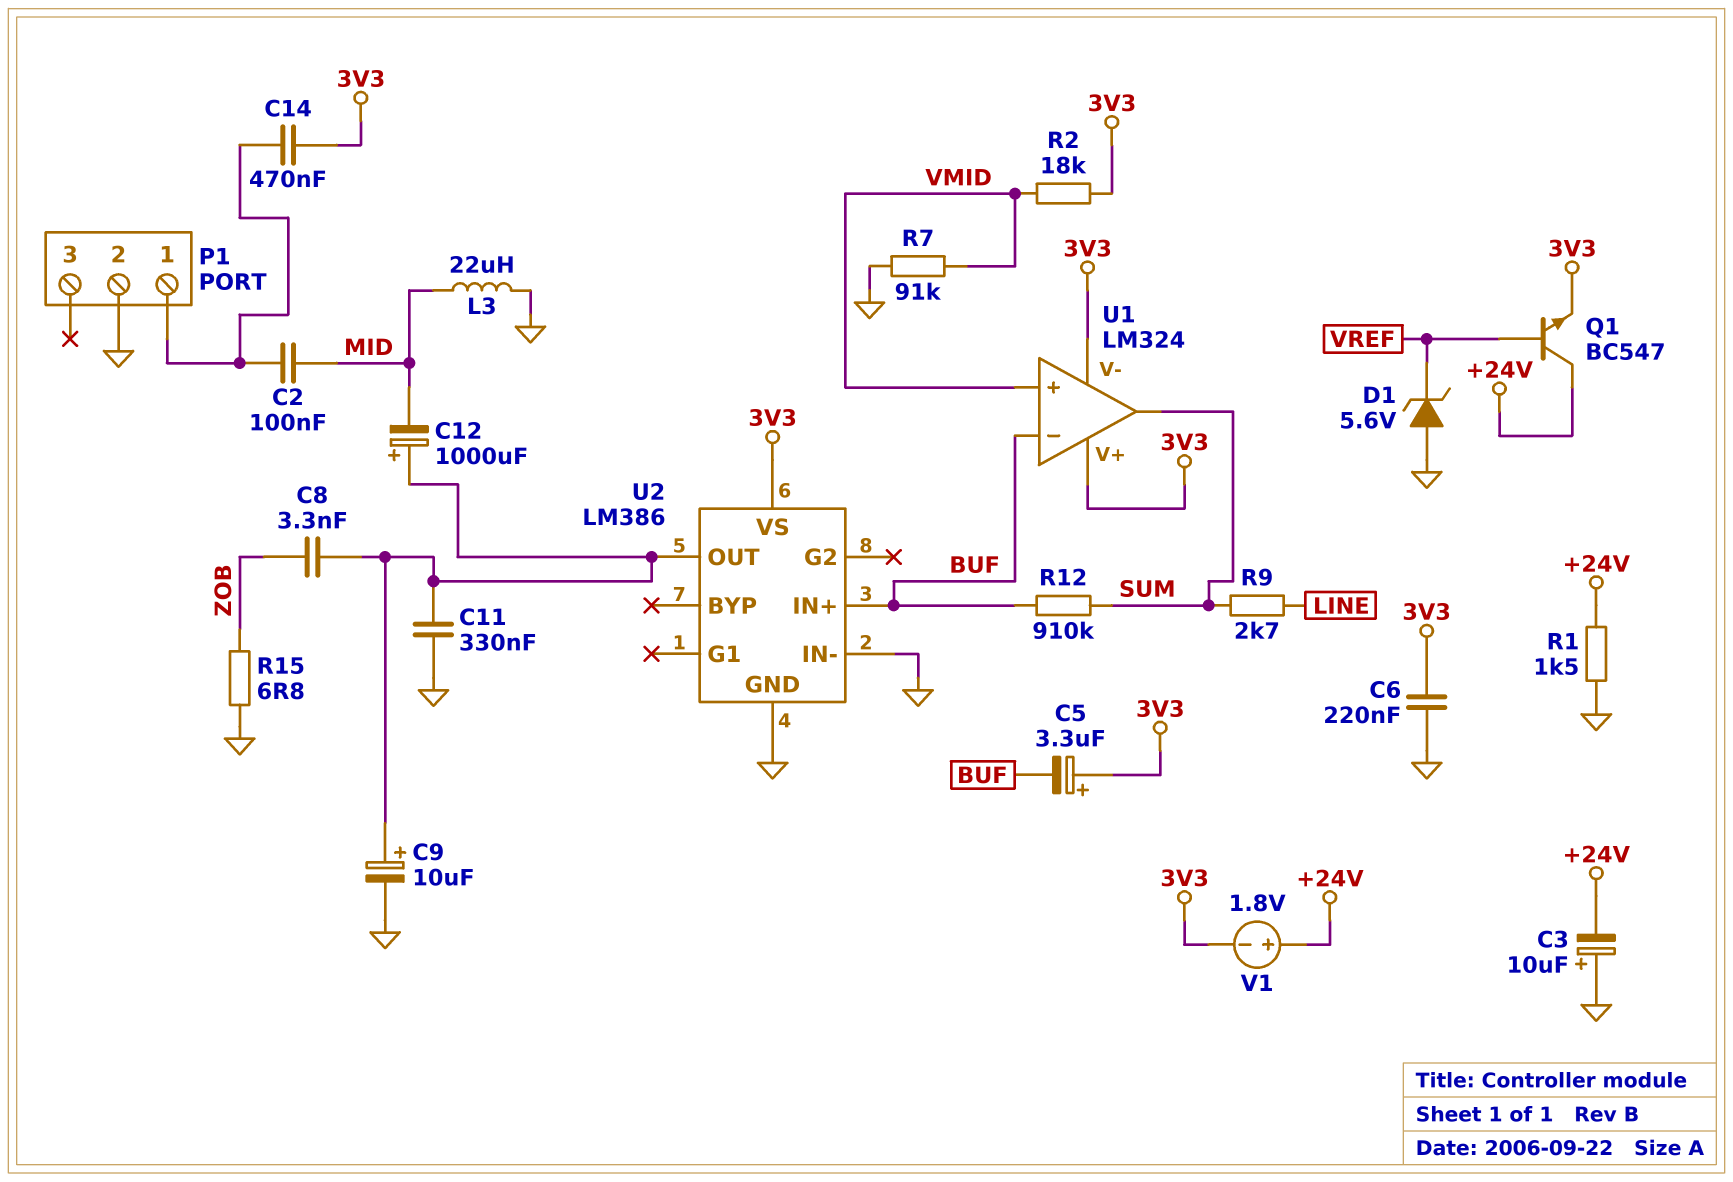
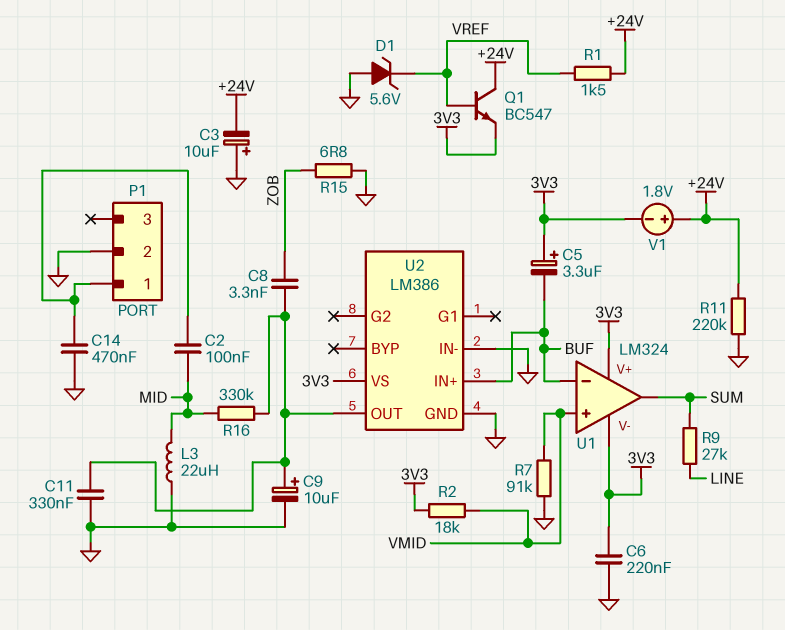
C12: 1000uF (plus U2/OUT, minus MID) -> none
C14: 470nF (3V3, P1/1) -> 470nF (GND, P1/1)
R1: 1.5k (+24V, GND) -> 1.5k (+24V, VREF)
R9: 2.7k (LINE, SUM) -> 27k (LINE, SUM)
R11: none -> 220k (+24V, GND)
R12: 910k (BUF, SUM) -> none
R16: none -> 330k (MID, U2/OUT)

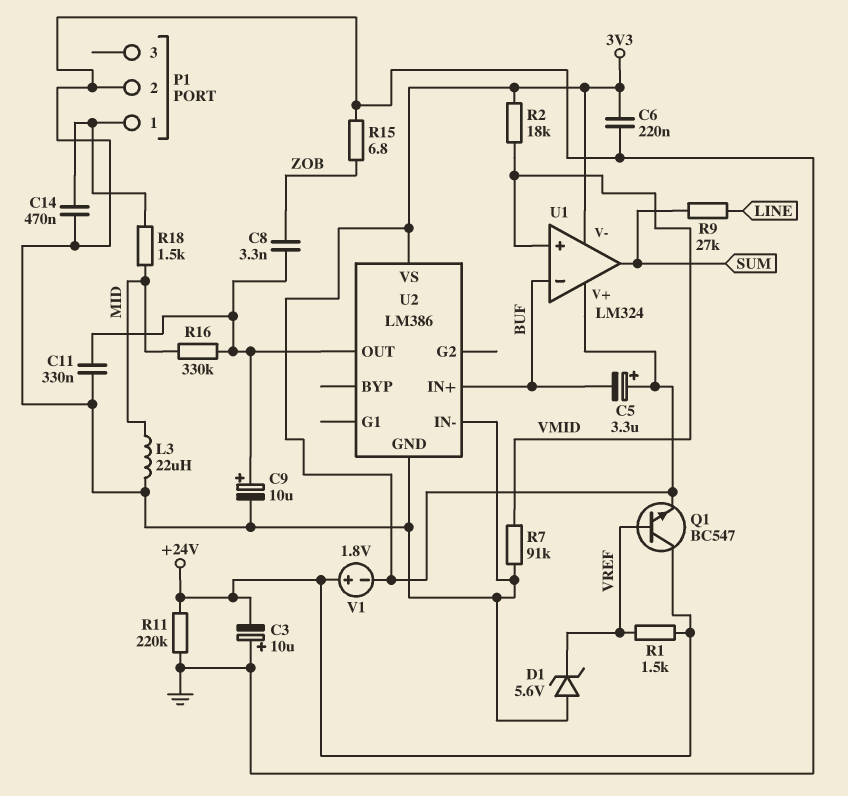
C2: 100nF (MID, P1/1) -> none
R18: none -> 1.5k (MID, P1/1)

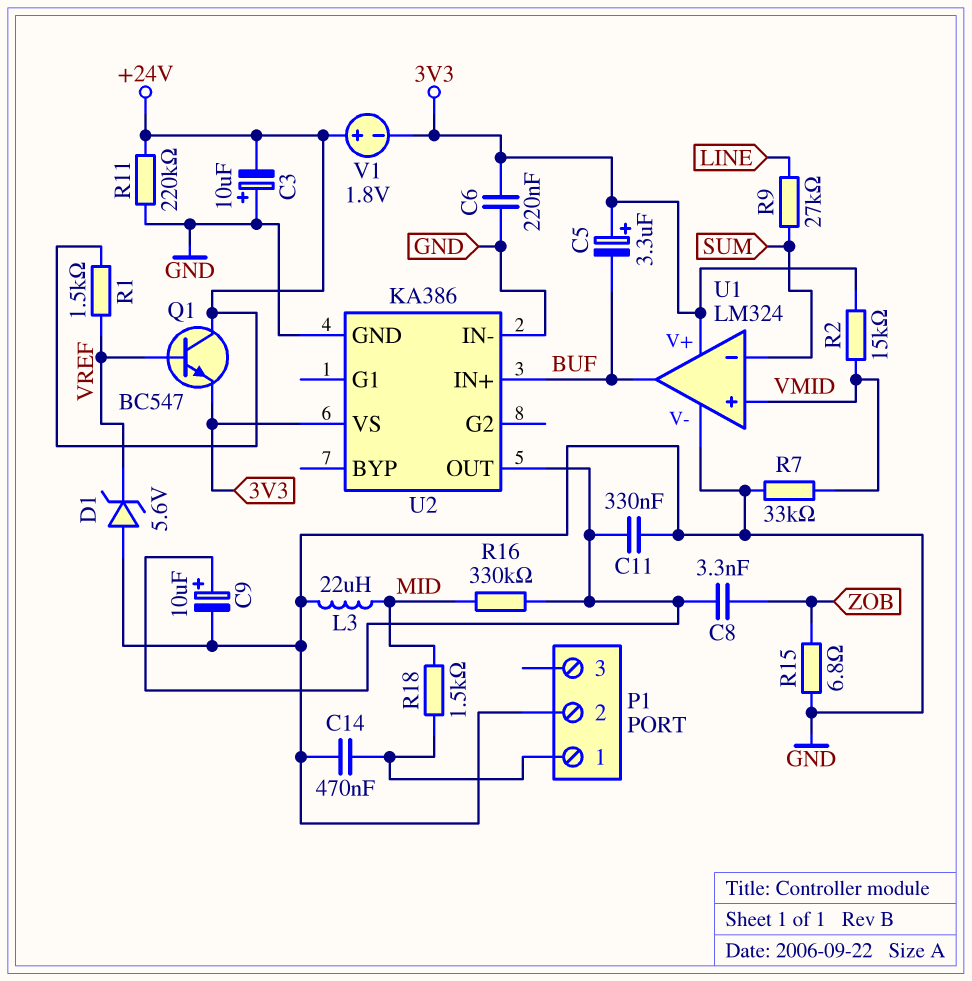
R2: 18k (3V3, VMID) -> 15k (3V3, VMID)
R7: 91k (GND, VMID) -> 33k (GND, VMID)
U1 pin V-: 3V3 -> GND
U1 pin in-: BUF -> SUM
U1 pin out: SUM -> BUF
U2: LM386 -> KA386

